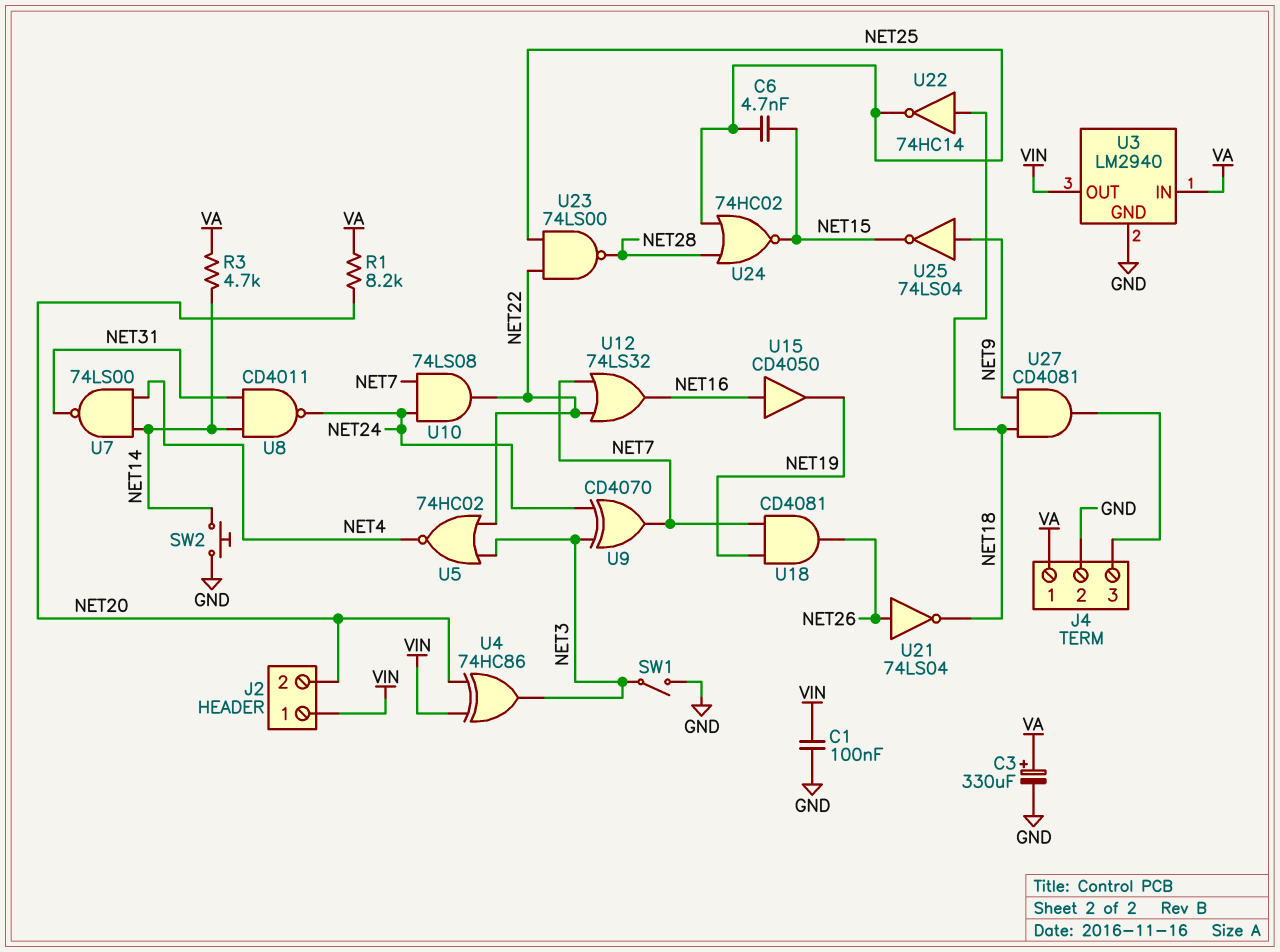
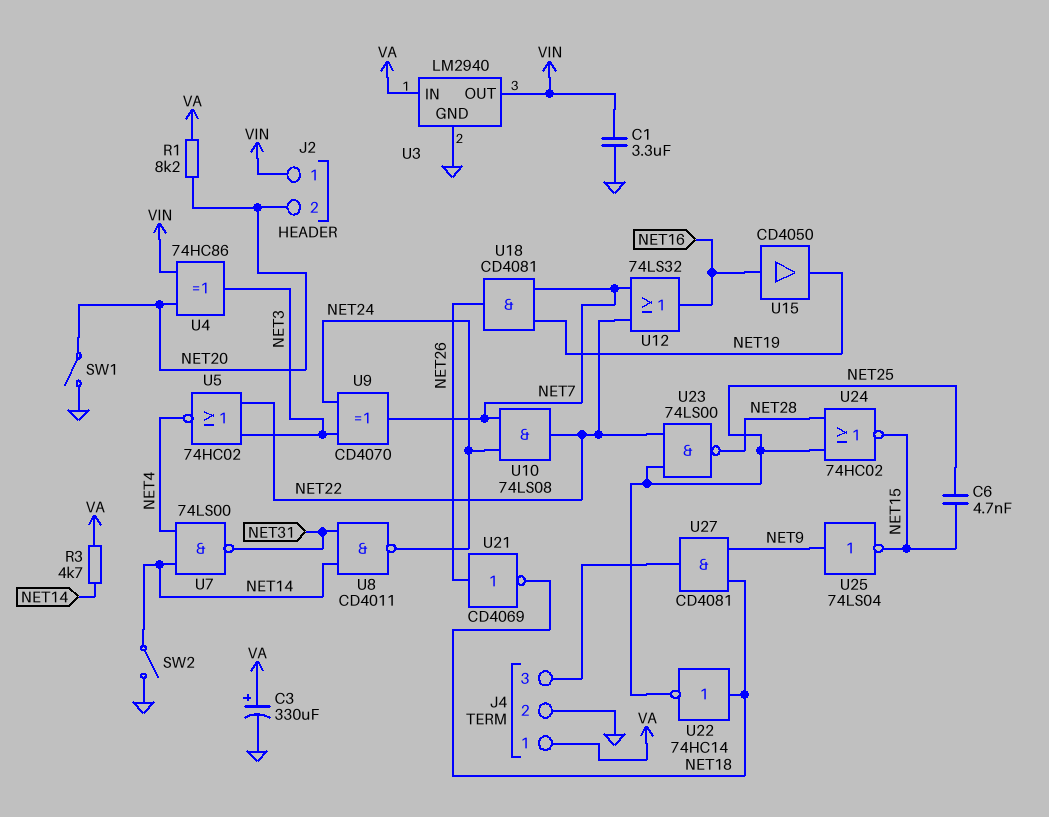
C1: 100nF (GND, VIN) -> 3.3uF (GND, VIN)
SW1: switch (GND, NET3) -> switch (GND, NET20)
SW2: button (GND, NET14) -> switch (GND, NET14)
U21: NOT 74LS04 (in NET26, out NET18) -> NOT CD4069 (in NET26, out NET18)

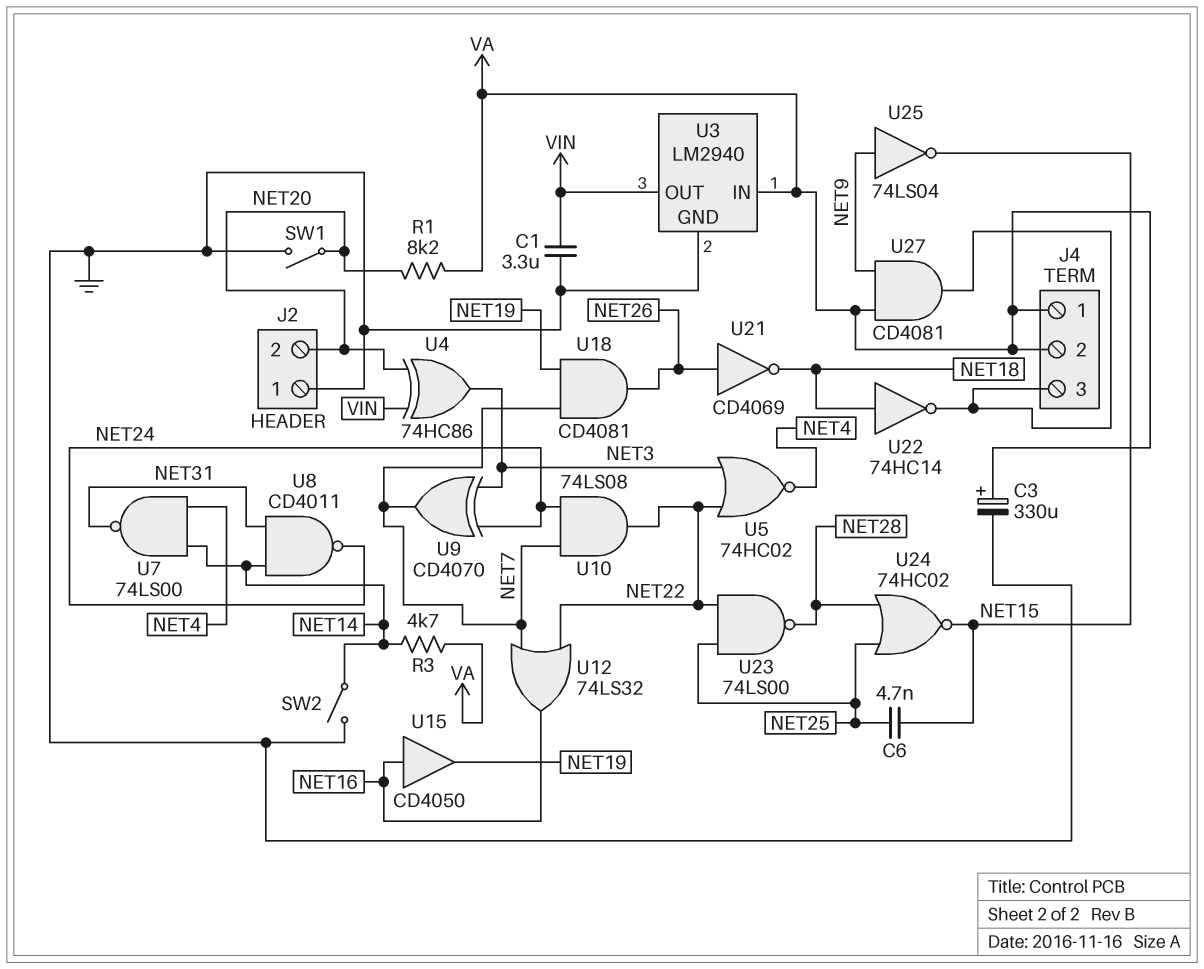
J2 pin 1: VIN -> GND
J4 pin 2: GND -> VA
U22: NOT 74HC14 (in NET18, out NET25) -> NOT 74HC14 (in NET18, out J4/3)
U27: AND CD4081 (in NET9, in NET18, out J4/3) -> AND CD4081 (in NET9, in VA, out J4/3)

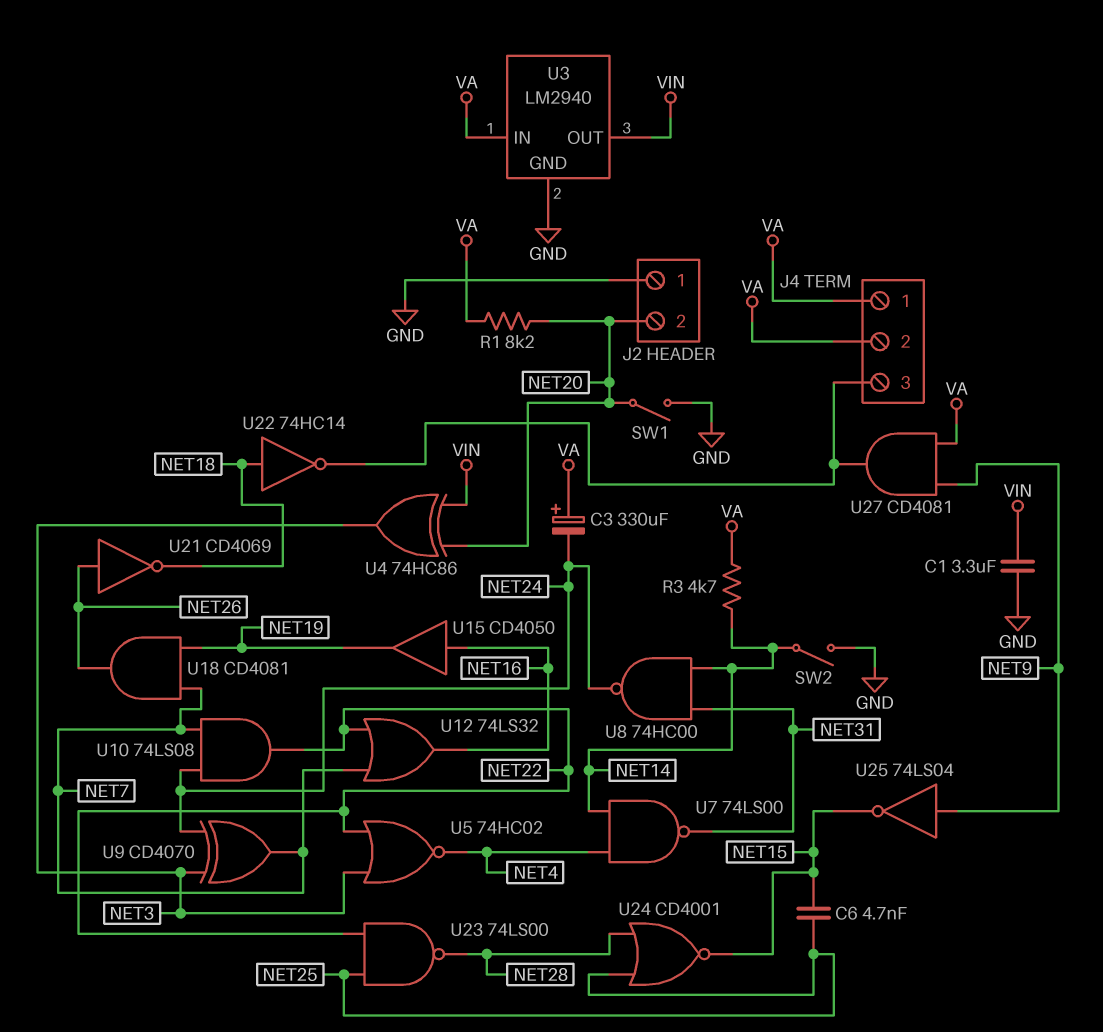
C3: 330uF (plus VA, minus GND) -> 330uF (plus VA, minus NET24)
U8: NAND CD4011 (in NET14, in NET31, out NET24) -> NAND 74HC00 (in NET14, in NET31, out NET24)
U24: NOR 74HC02 (in NET25, in NET28, out NET15) -> NOR CD4001 (in NET25, in NET28, out NET15)

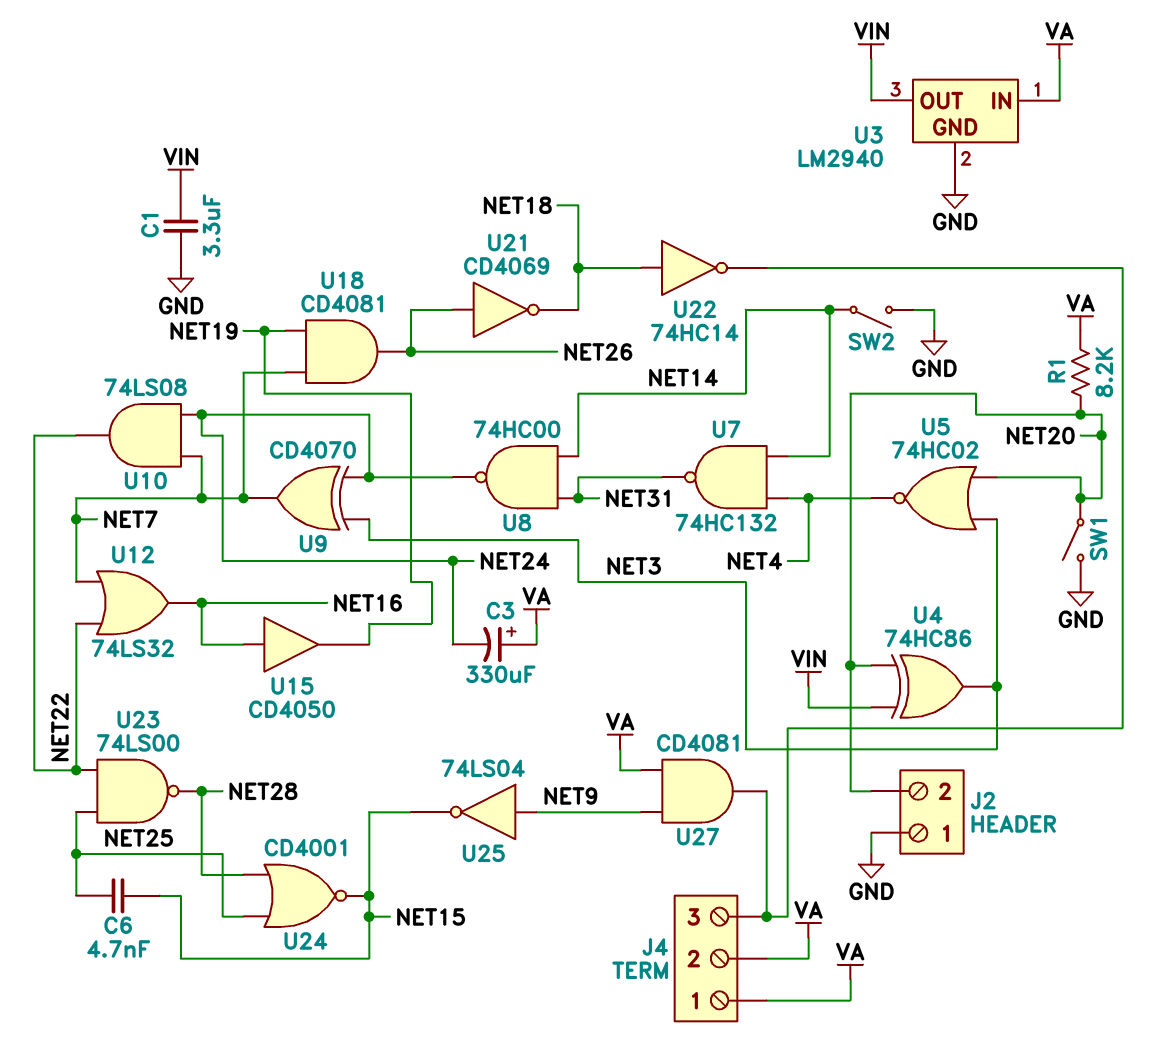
R3: 4.7k (NET14, VA) -> none
U5: NOR 74HC02 (in NET3, in NET22, out NET4) -> NOR 74HC02 (in NET3, in NET20, out NET4)
U7: NAND 74LS00 (in NET4, in NET14, out NET31) -> NAND 74HC132 (in NET4, in NET14, out NET31)

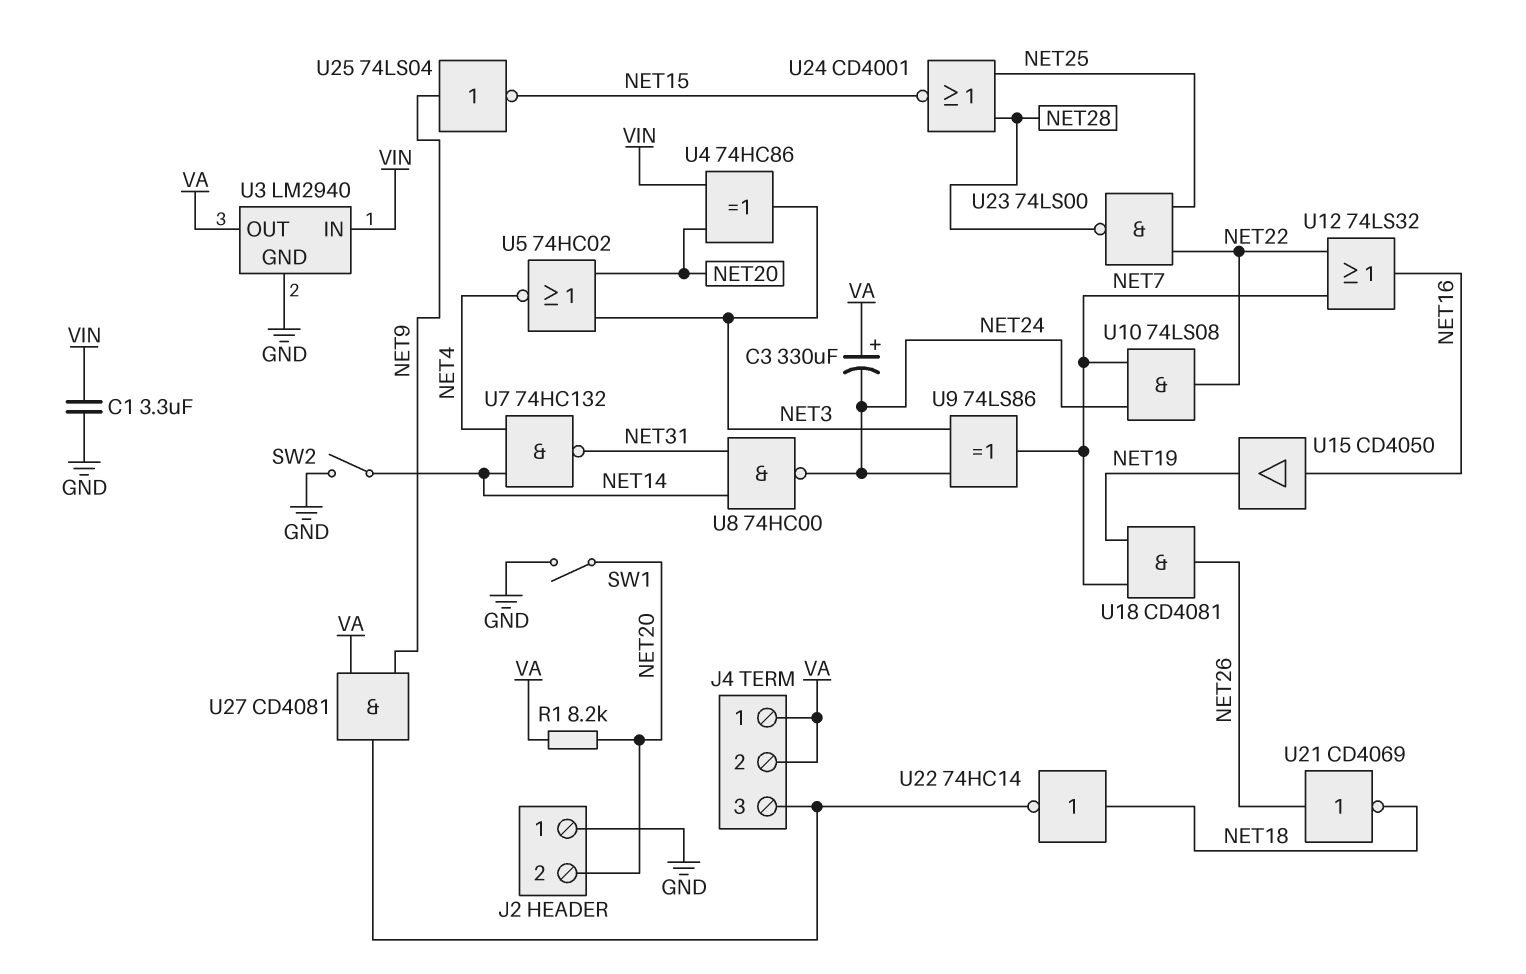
C6: 4.7nF (NET15, NET25) -> none
U3 pin IN: VA -> VIN
U3 pin OUT: VIN -> VA
U9: XOR CD4070 (in NET3, in NET24, out NET7) -> XOR 74LS86 (in NET3, in NET24, out NET7)

